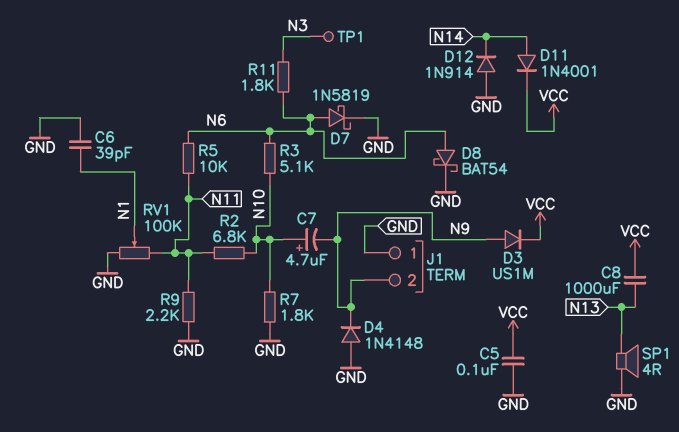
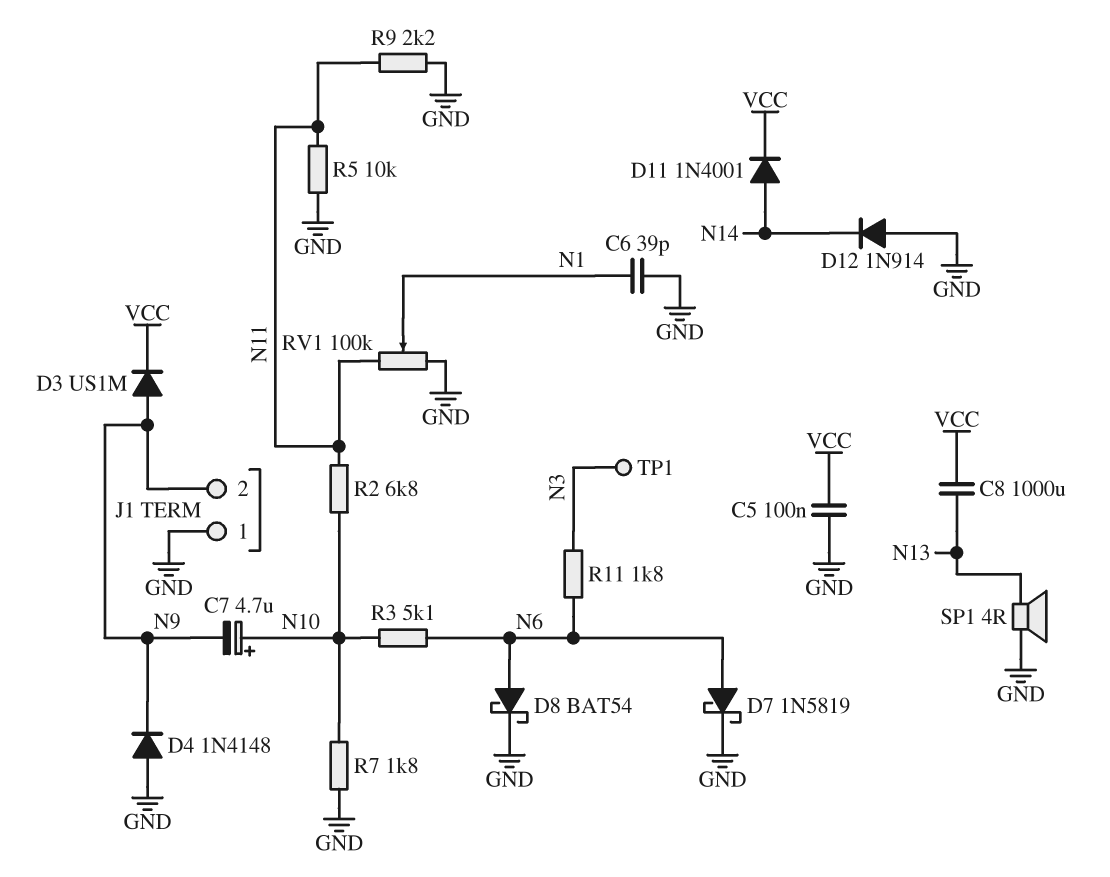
R5: 10k (N6, N11) -> 10k (GND, N11)

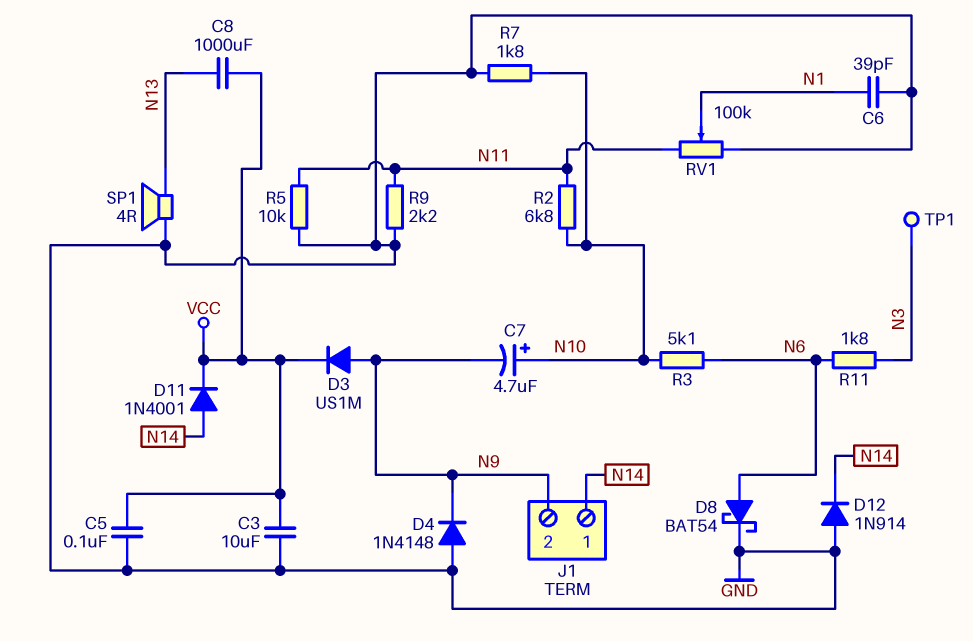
C3: none -> 10uF (GND, VCC)
D7: schottky 1N5819 (A N6, K GND) -> none
J1 pin 1: GND -> N14

